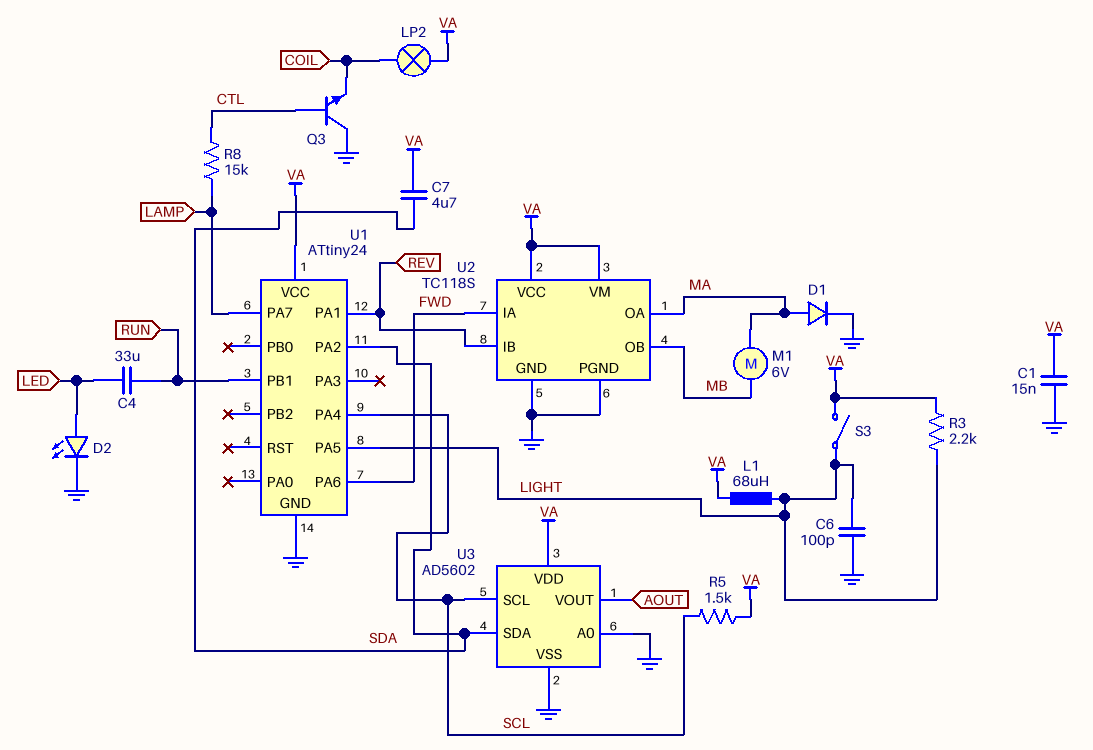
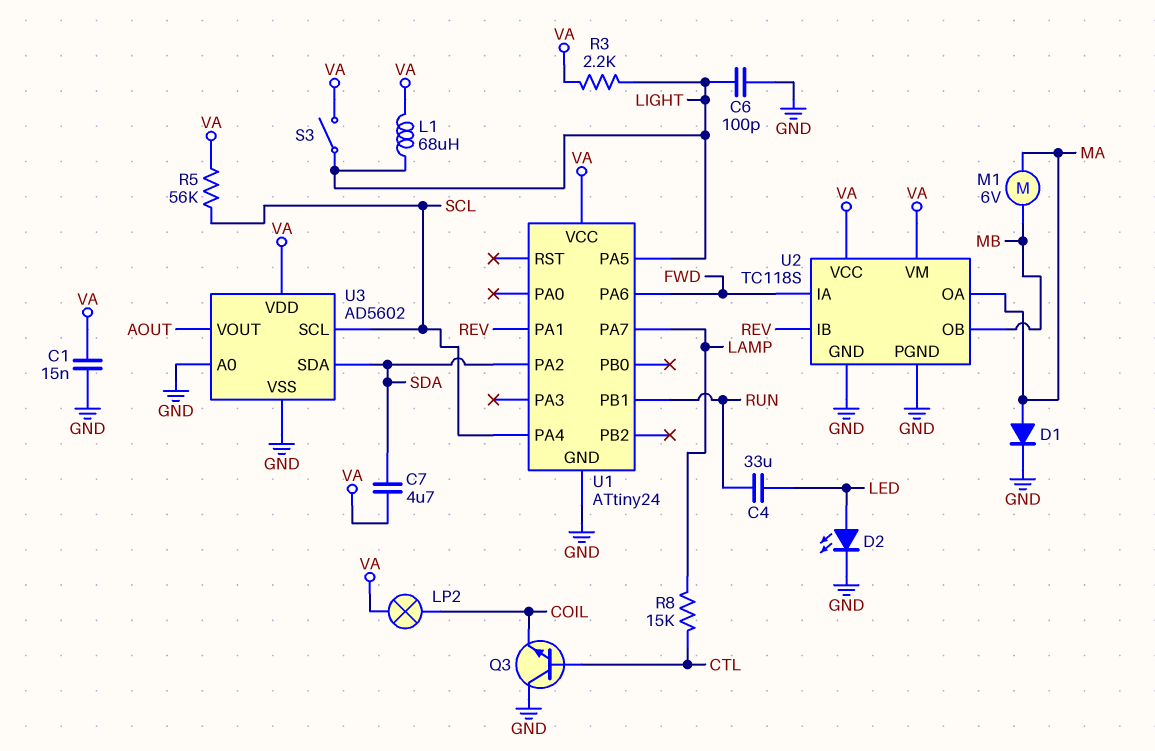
R5: 1.5k (SCL, VA) -> 56k (SCL, VA)

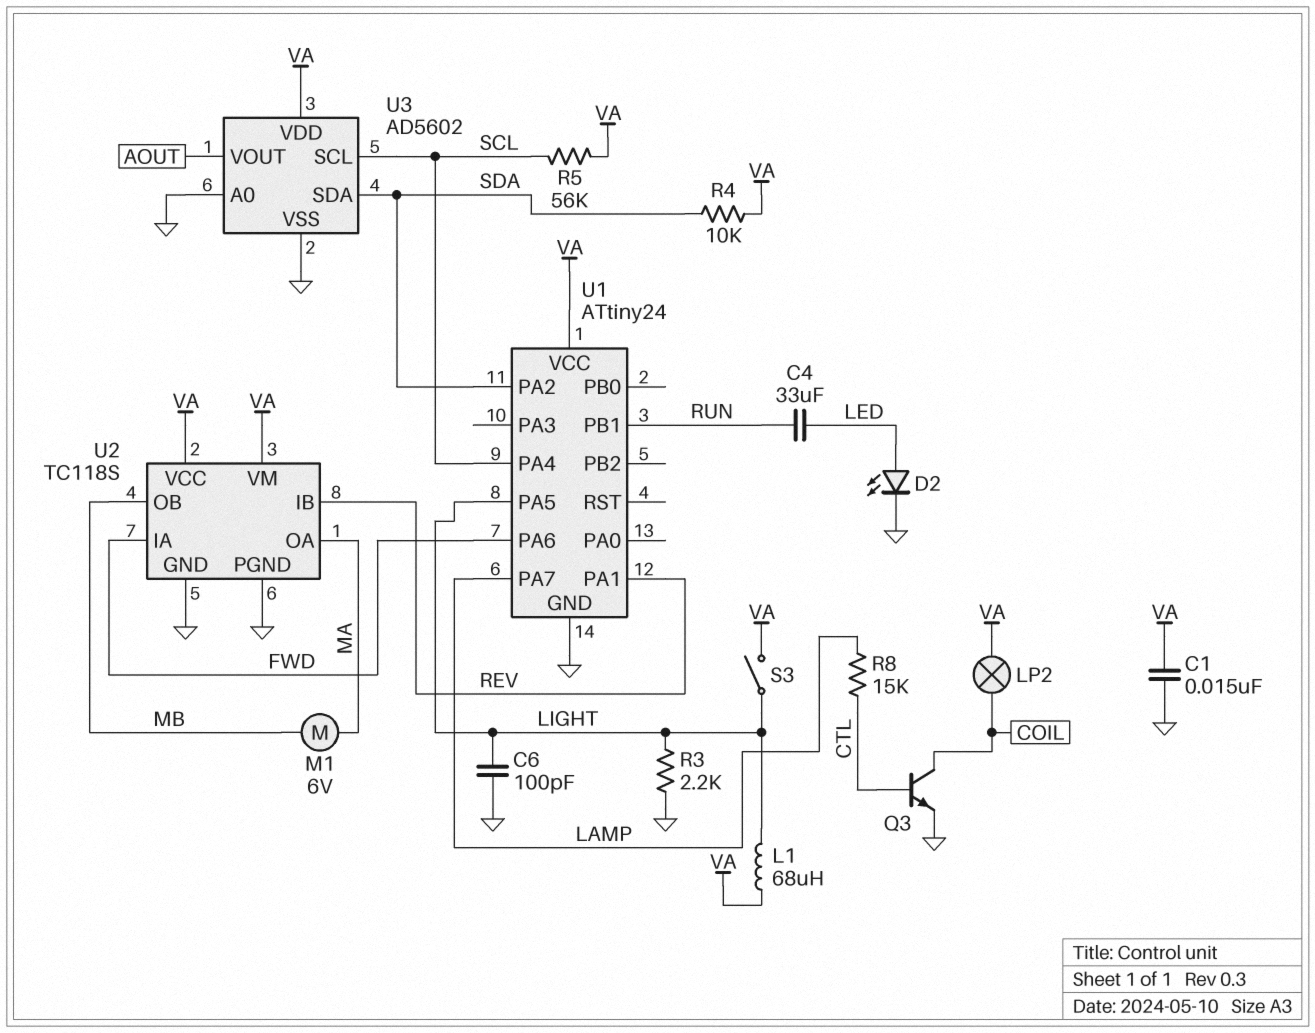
C7: 4.7uF (SDA, VA) -> none
D1: diode (A MA, K GND) -> none
Q3: NPN (B CTL, C GND, E COIL) -> NPN (B CTL, C COIL, E GND)
R3: 2.2k (LIGHT, VA) -> 2.2k (GND, LIGHT)
R4: none -> 10k (SDA, VA)

